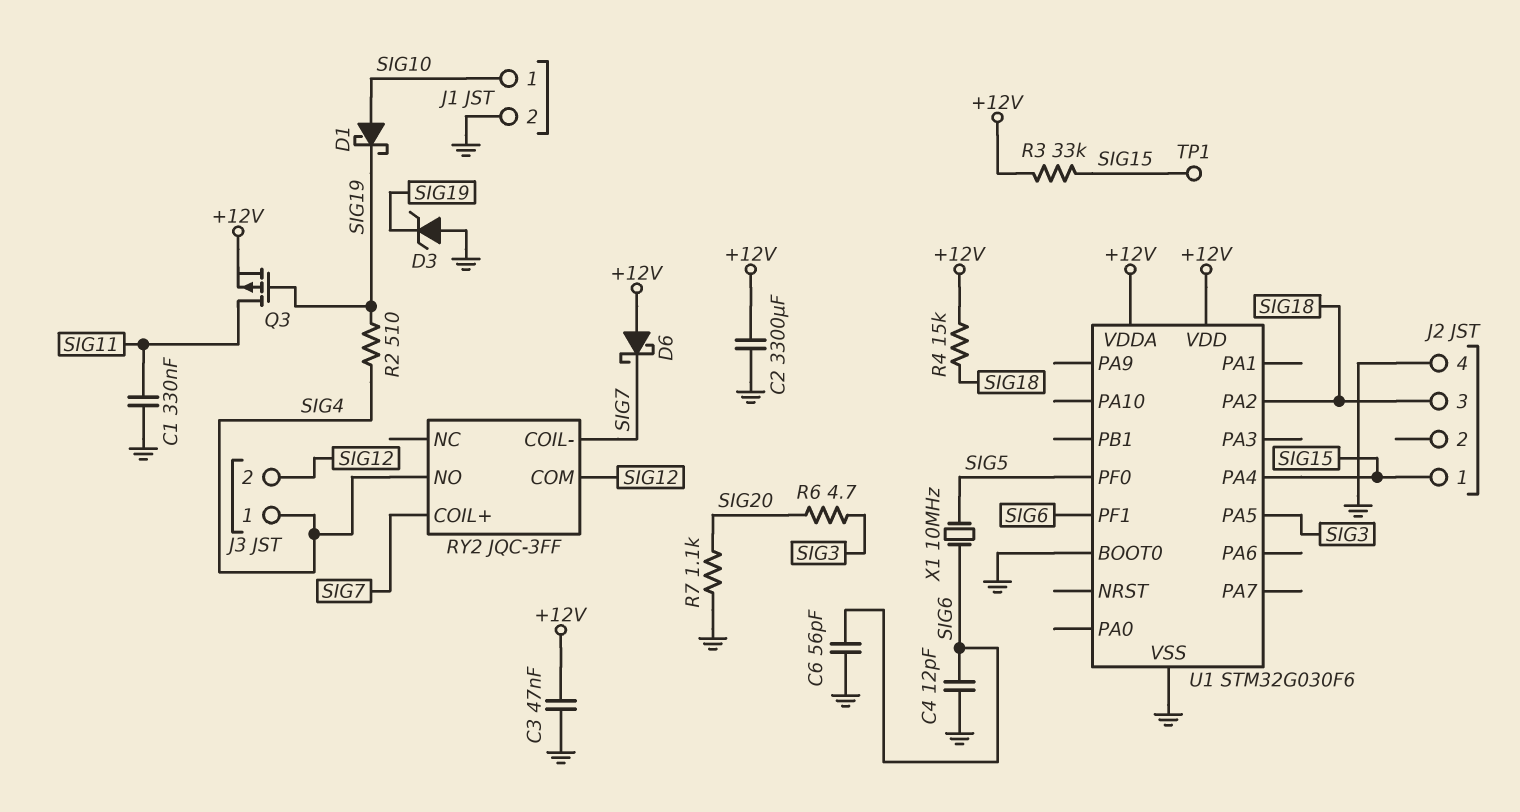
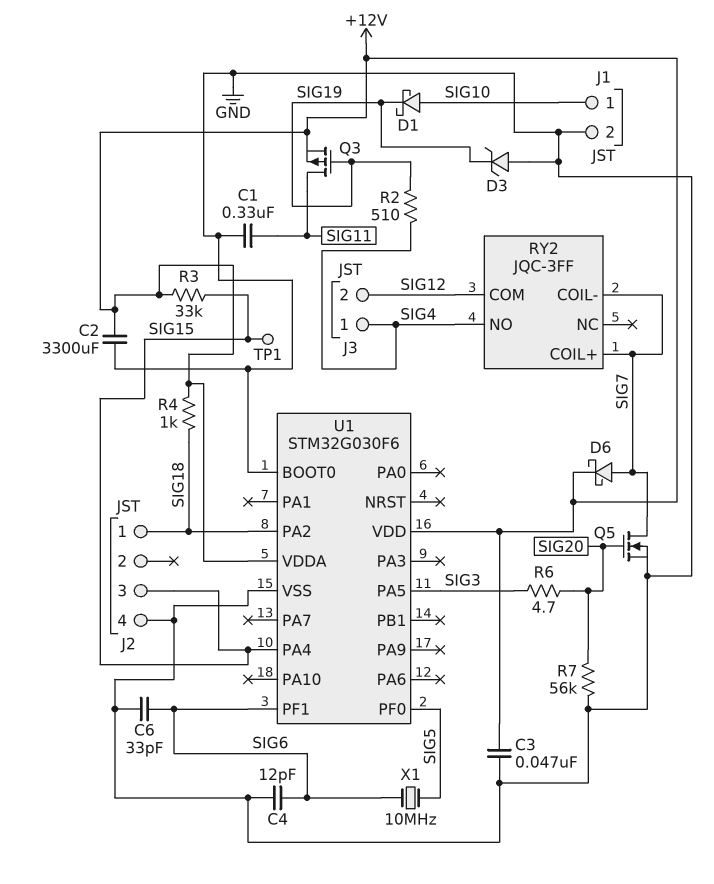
C6: 56pF (GND, SIG6) -> 33pF (GND, SIG6)
D6: schottky (A +12V, K SIG7) -> schottky (A SIG7, K +12V)
J2 pin 1: SIG15 -> SIG18
J2 pin 3: SIG18 -> SIG15
Q5: none -> NMOS (G SIG20, D SIG7, S GND)
R4: 15k (+12V, SIG18) -> 1k (+12V, SIG18)
R7: 1.1k (GND, SIG20) -> 56k (GND, SIG20)

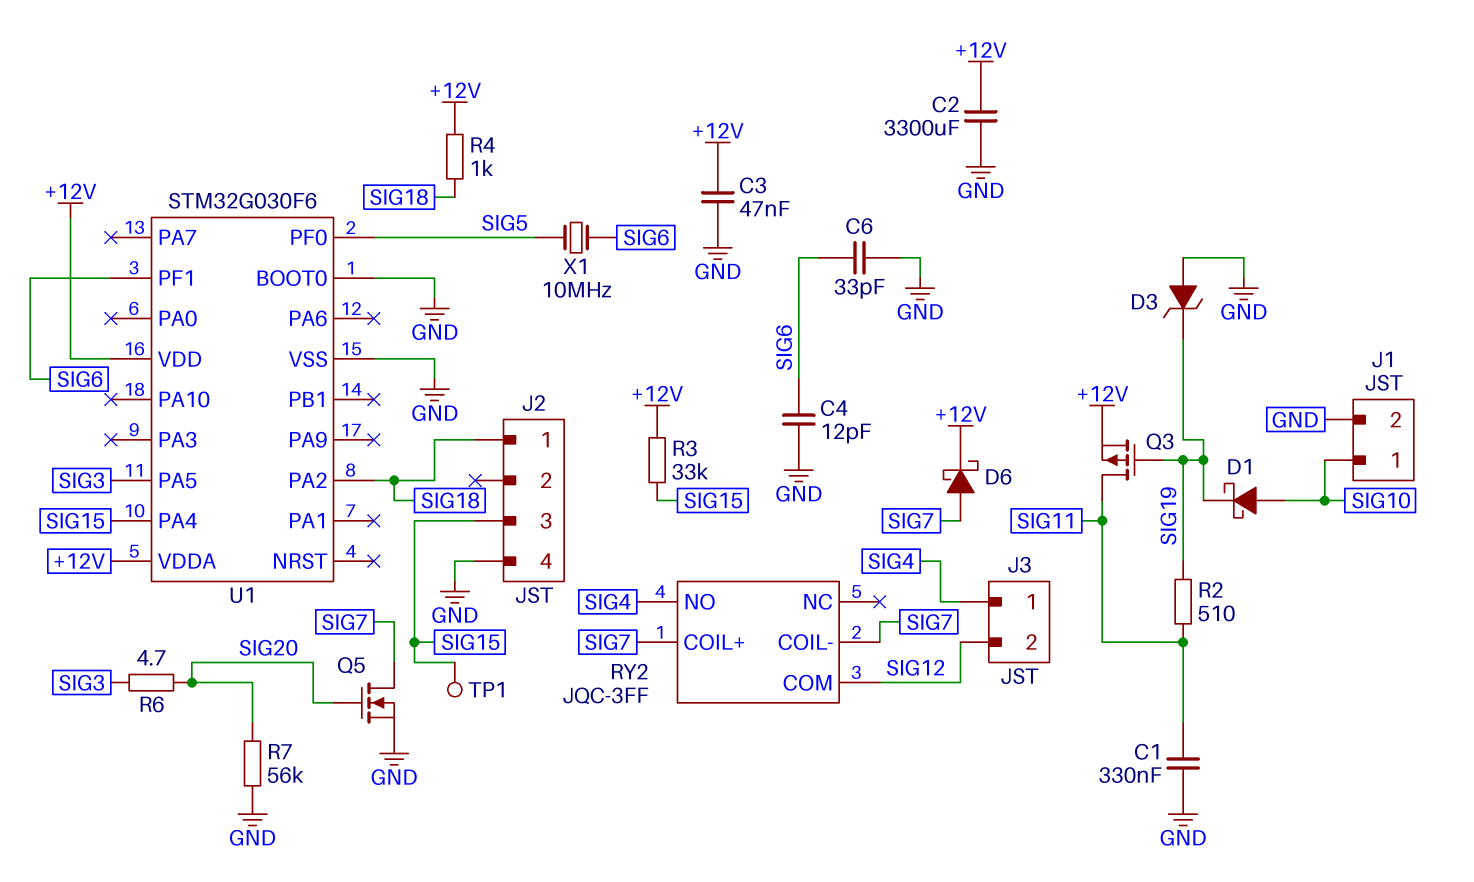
R2: 510 (SIG4, SIG19) -> 510 (SIG11, SIG19)

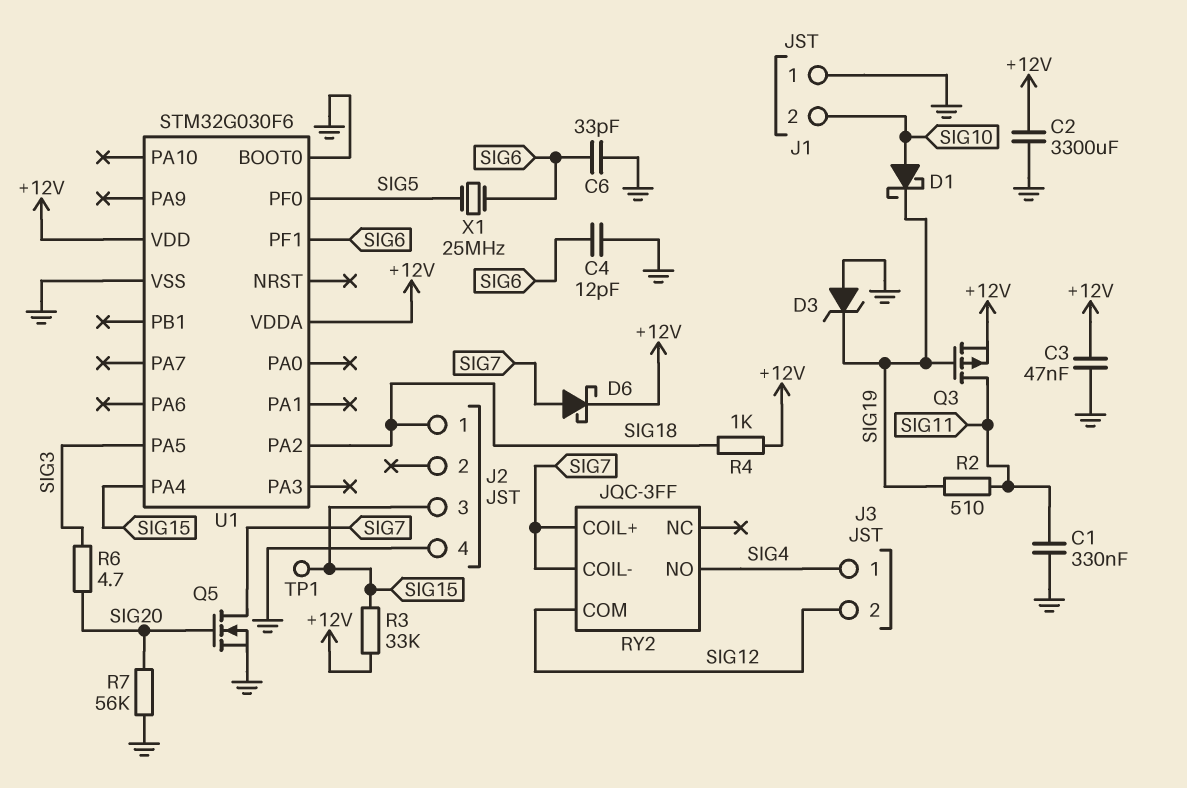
J1 pin 1: SIG10 -> GND
J1 pin 2: GND -> SIG10
X1: 10MHz (SIG5, SIG6) -> 25MHz (SIG5, SIG6)

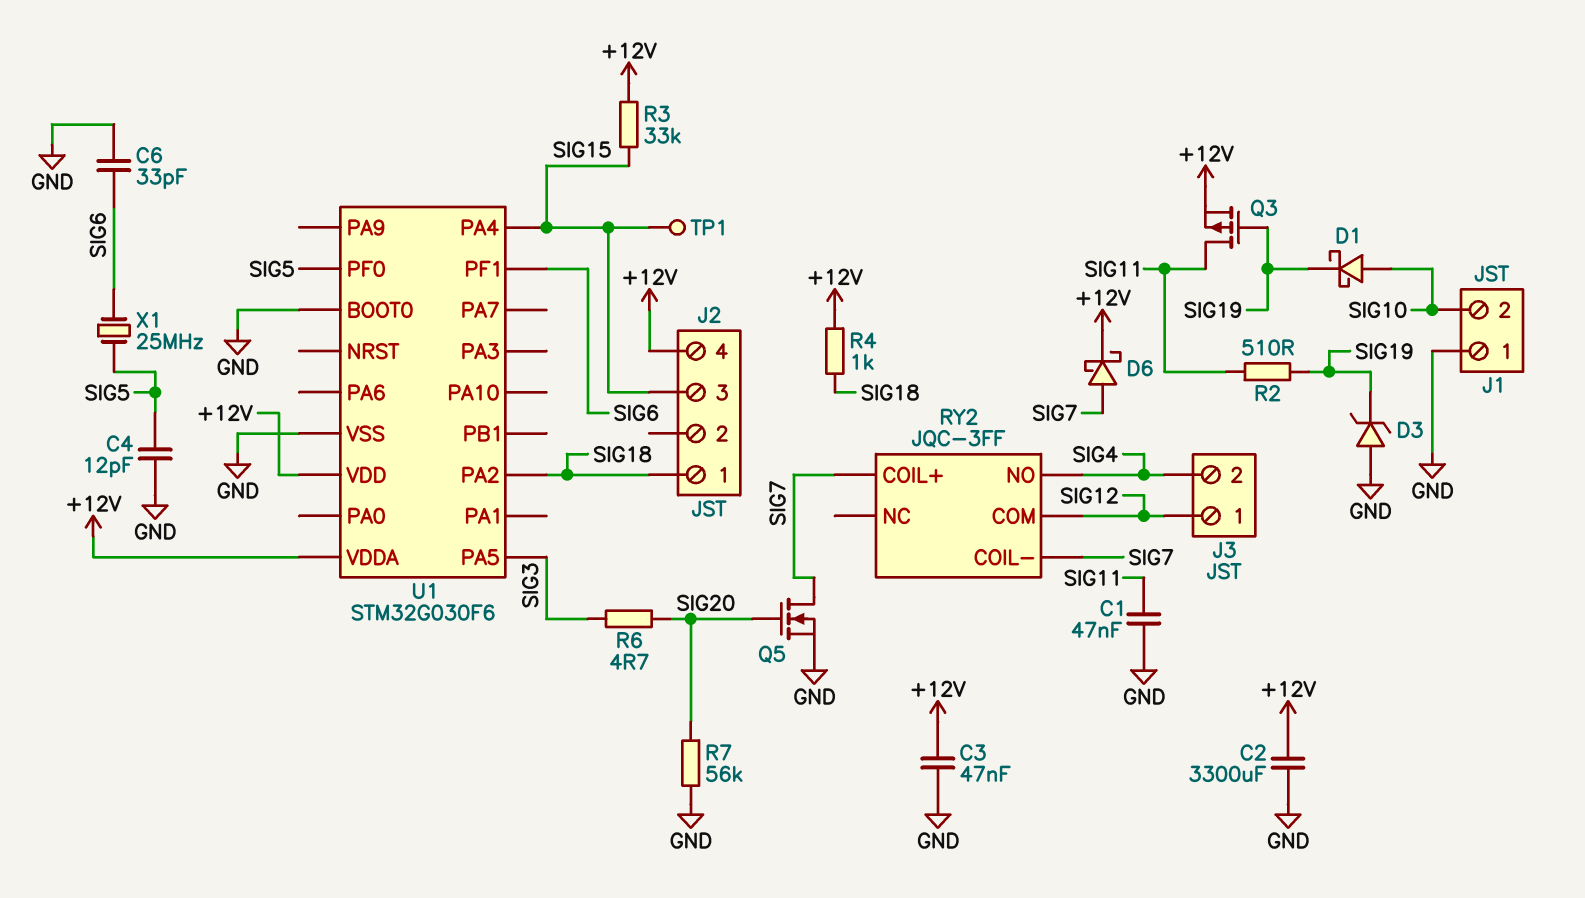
C1: 330nF (GND, SIG11) -> 47nF (GND, SIG11)
C4: 12pF (GND, SIG6) -> 12pF (GND, SIG5)
J2 pin 4: GND -> +12V
J3 pin 1: SIG4 -> SIG12
J3 pin 2: SIG12 -> SIG4

